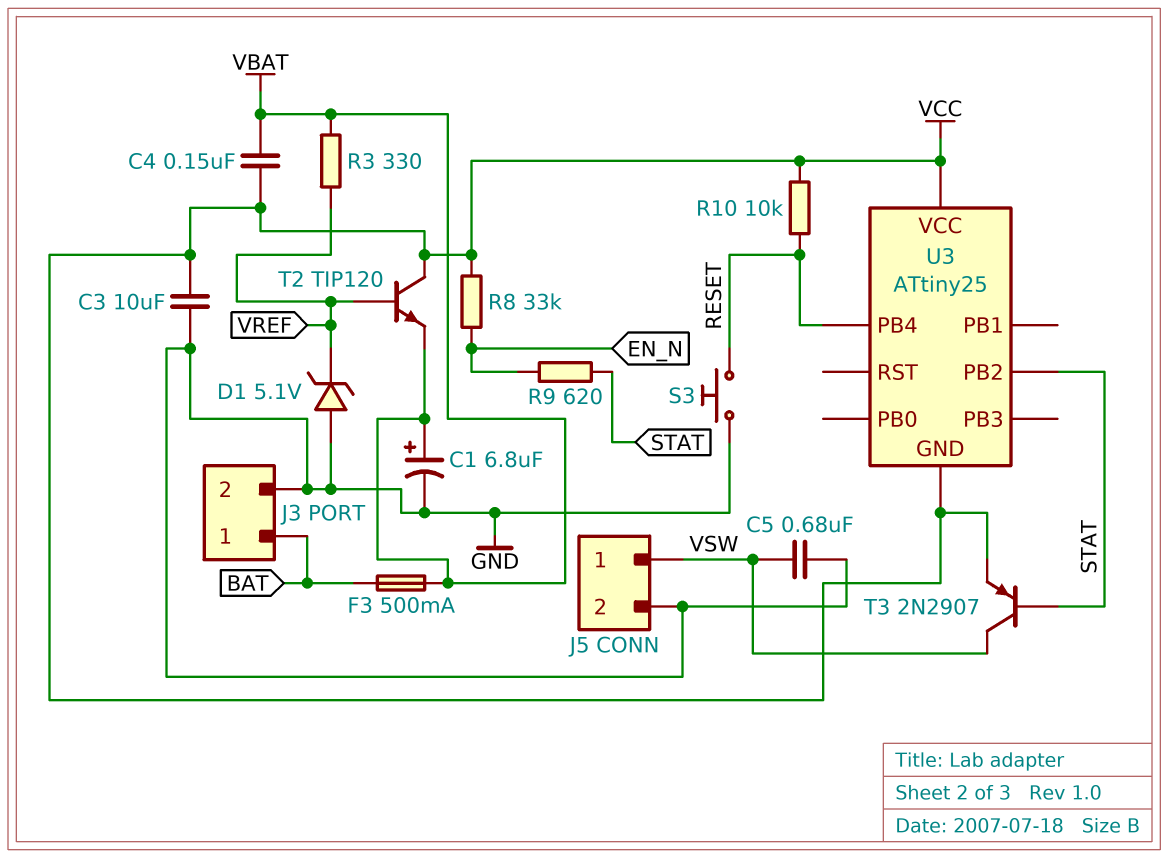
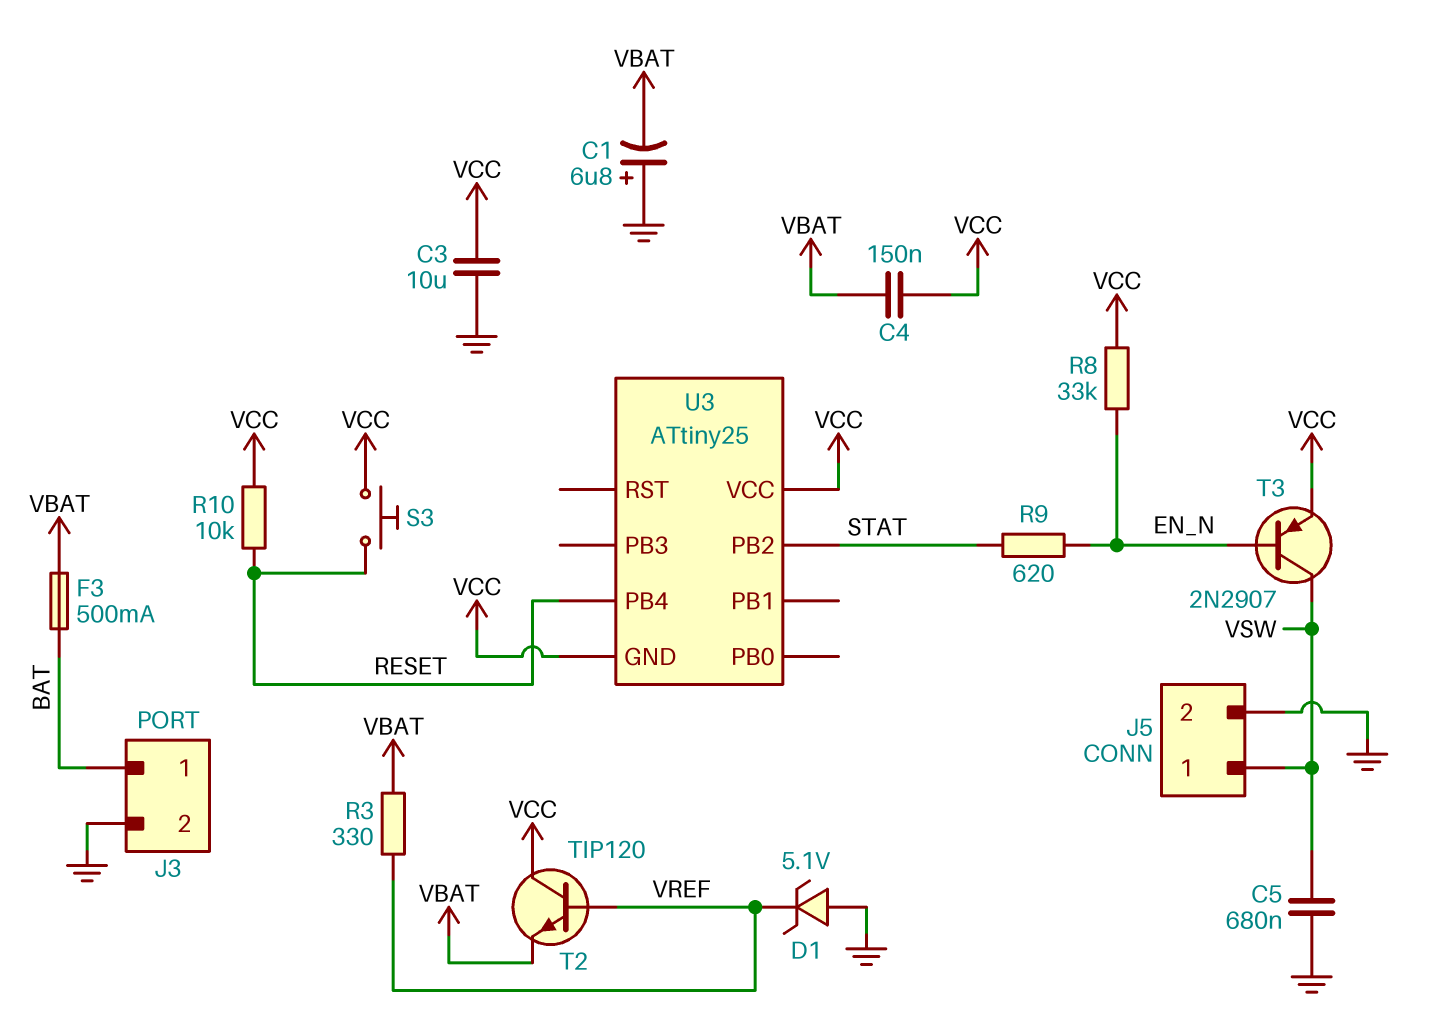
C1: 6.8uF (plus VBAT, minus GND) -> 6.8uF (plus GND, minus VBAT)
S3: button (GND, RESET) -> button (RESET, VCC)
T3: PNP 2N2907 (B STAT, C VSW, E VCC) -> PNP 2N2907 (B EN_N, C VSW, E VCC)

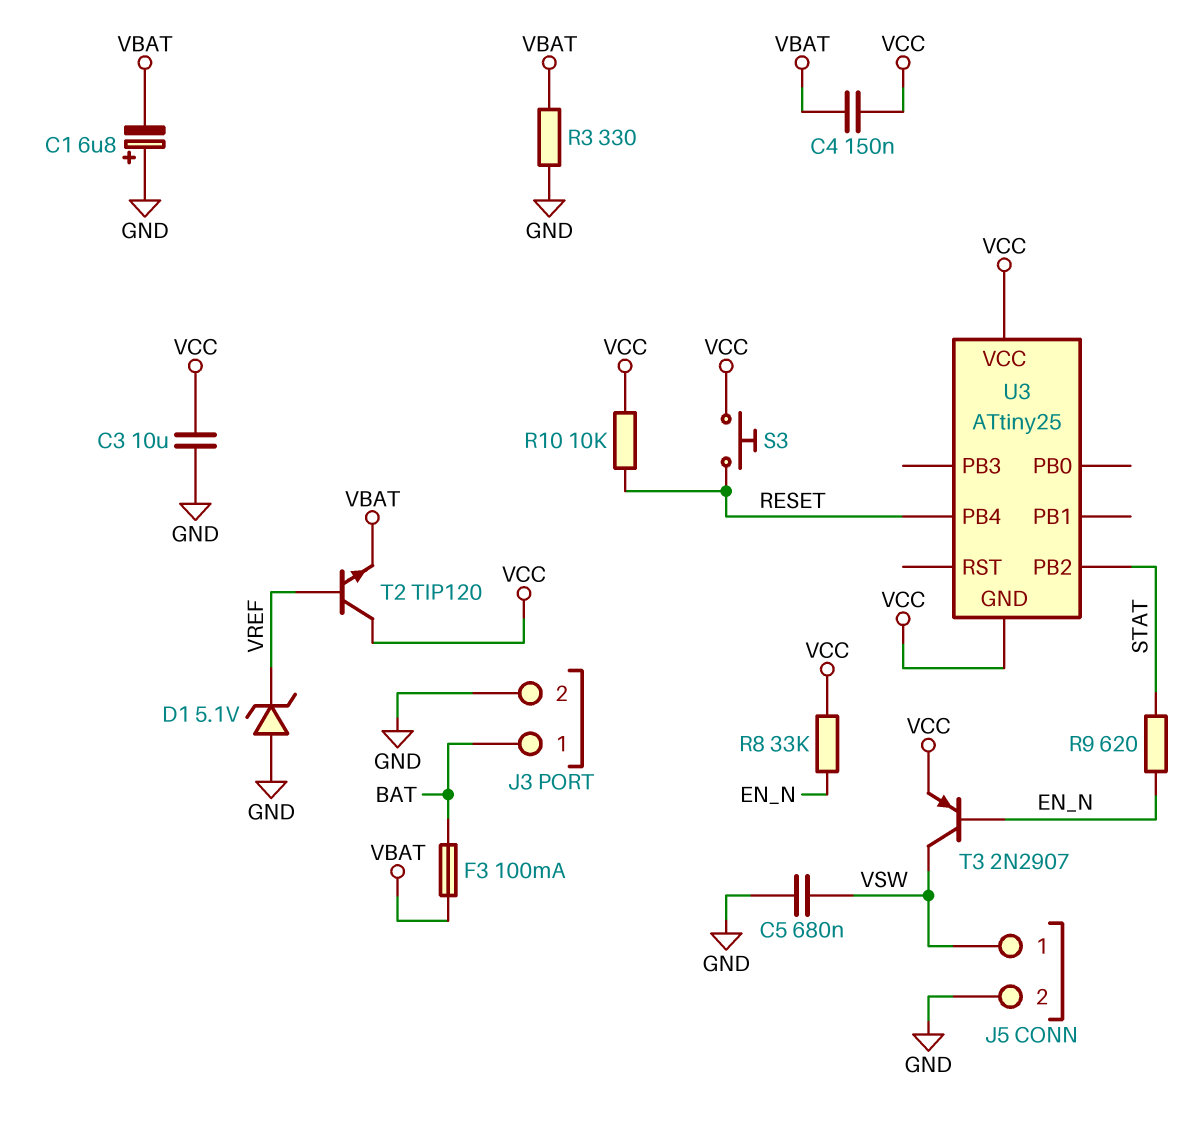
F3: 500mA (BAT, VBAT) -> 100mA (BAT, VBAT)
R3: 330 (VBAT, VREF) -> 330 (GND, VBAT)

